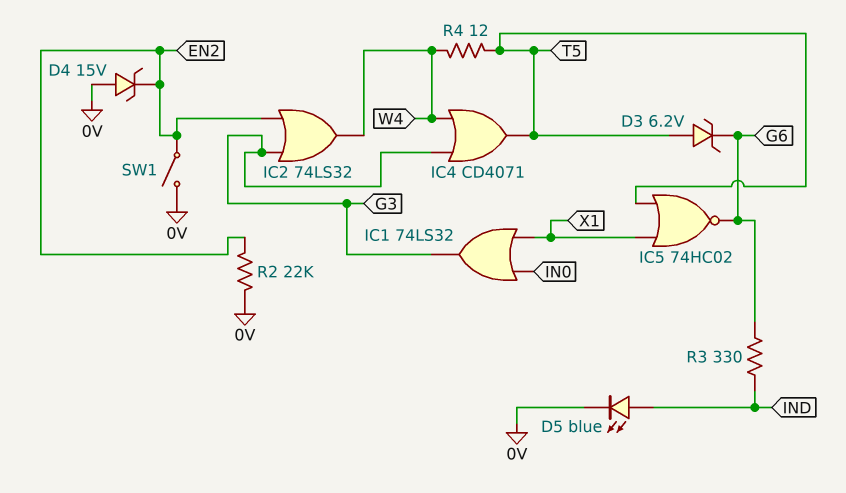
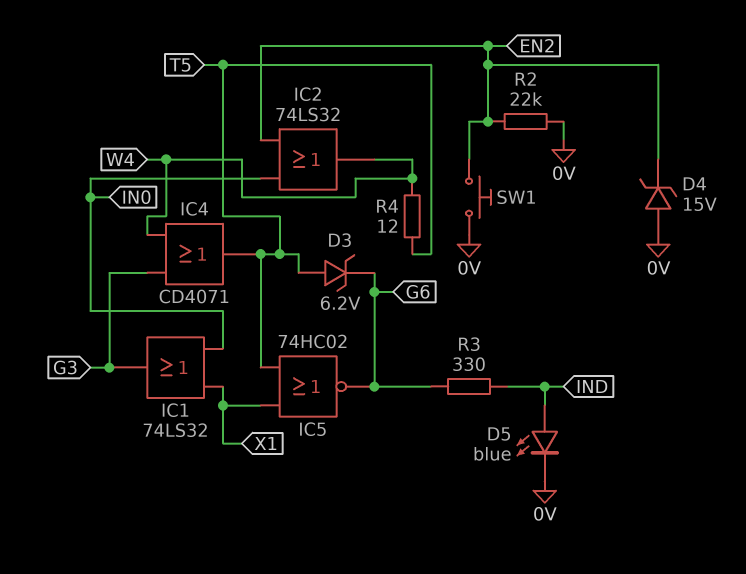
IC2: OR 74LS32 (in EN2, in G3, out W4) -> OR 74LS32 (in EN2, in IN0, out W4)
SW1: switch (0V, EN2) -> button (0V, EN2)

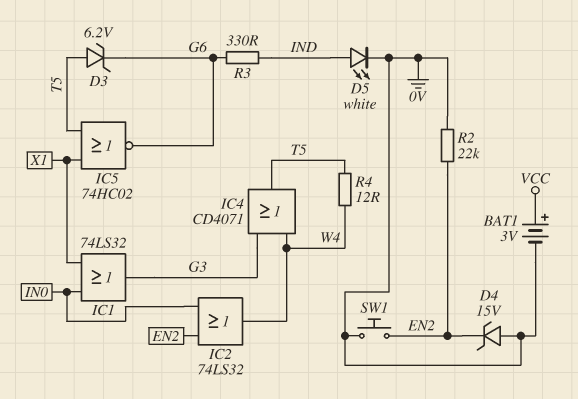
BAT1: none -> 3V (plus VCC, minus 0V)
D5: LED blue (A IND, K 0V) -> LED white (A IND, K 0V)

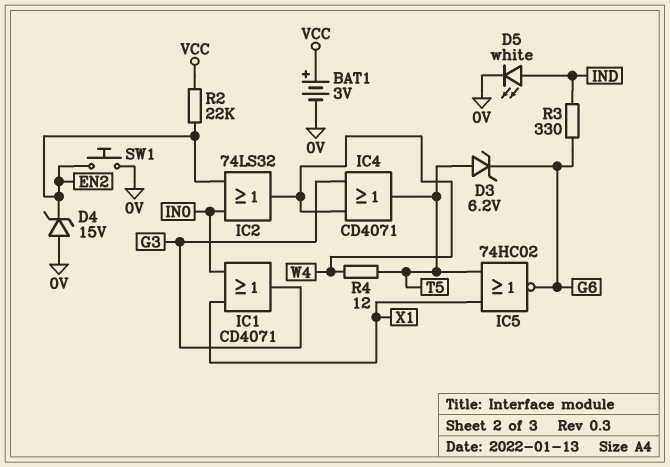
IC1: OR 74LS32 (in IN0, in X1, out G3) -> OR CD4071 (in IN0, in X1, out G3)
R2: 22k (0V, EN2) -> 22k (EN2, VCC)

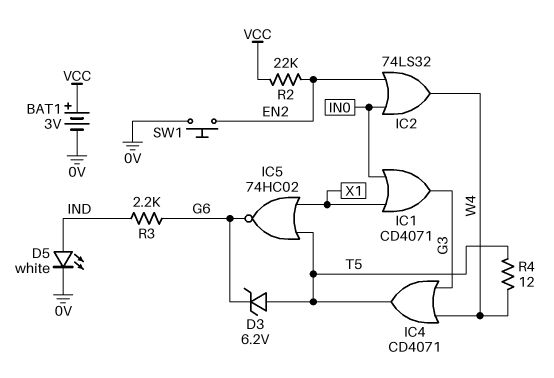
D4: zener 15V (A 0V, K EN2) -> none
R3: 330 (G6, IND) -> 2.2k (G6, IND)

